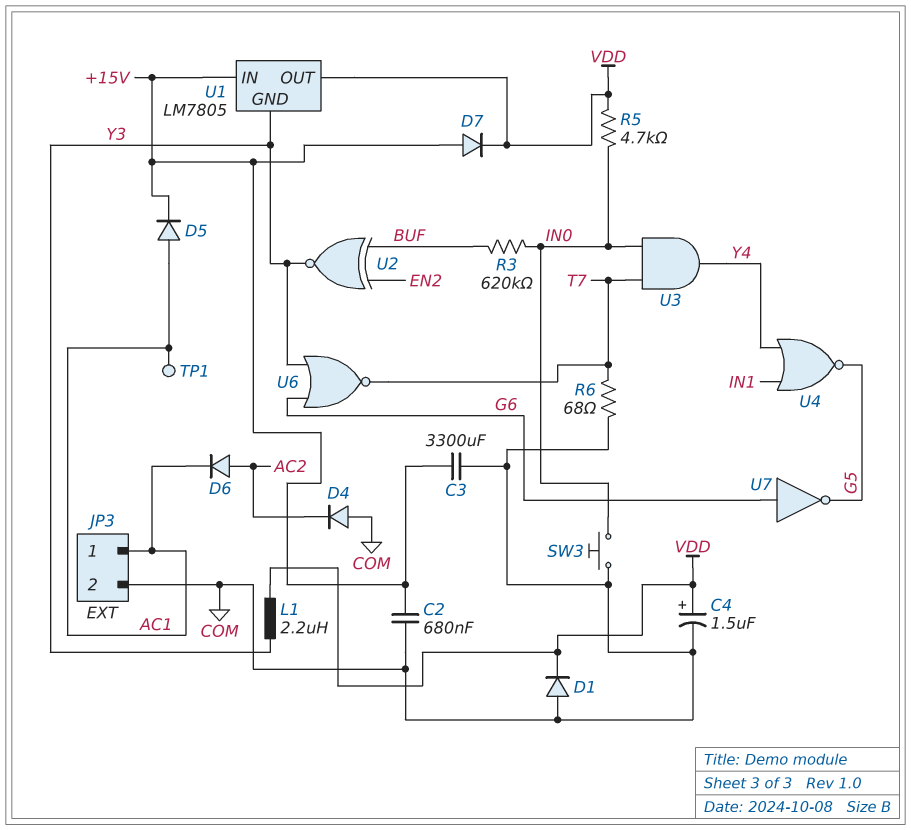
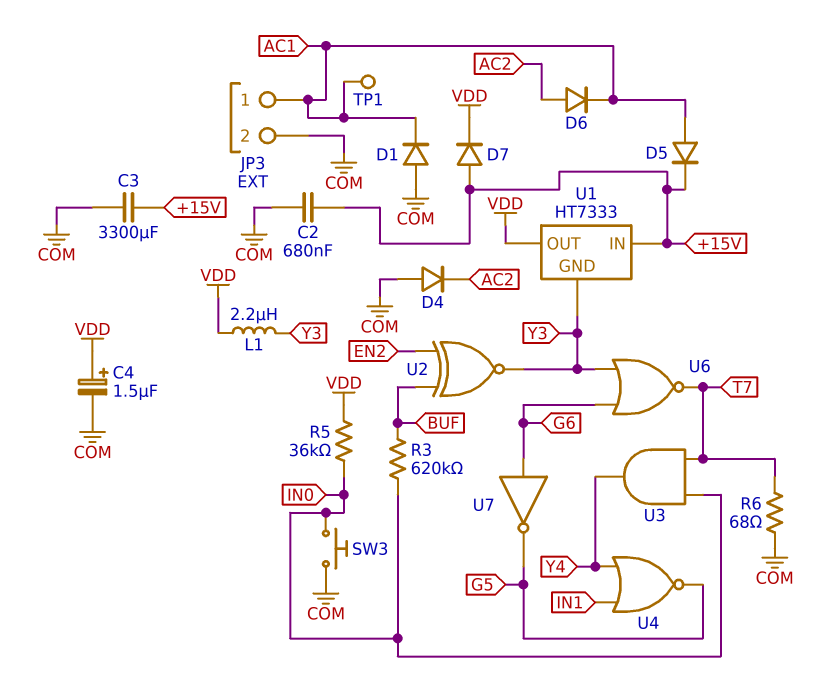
D1: diode (A COM, K VDD) -> diode (A COM, K AC1)
R5: 4.7k (IN0, VDD) -> 36k (IN0, VDD)
U1: LM7805 -> HT7333

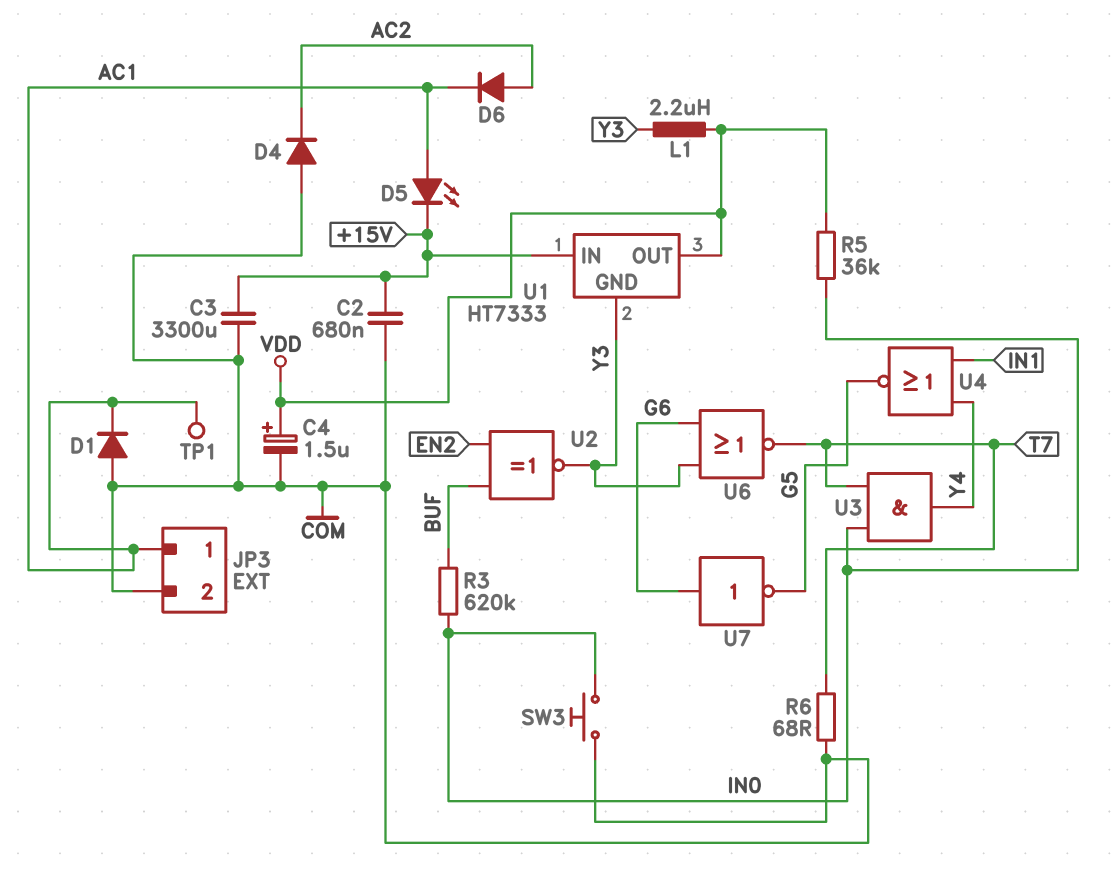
D5: diode (A AC1, K +15V) -> LED (A AC1, K +15V)
D7: diode (A +15V, K VDD) -> none

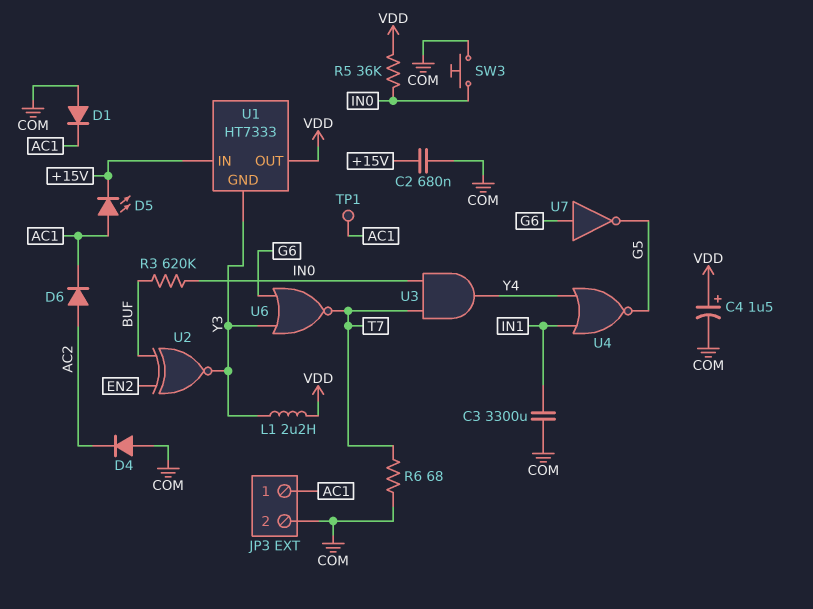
C3: 3300uF (+15V, COM) -> 3300uF (COM, IN1)

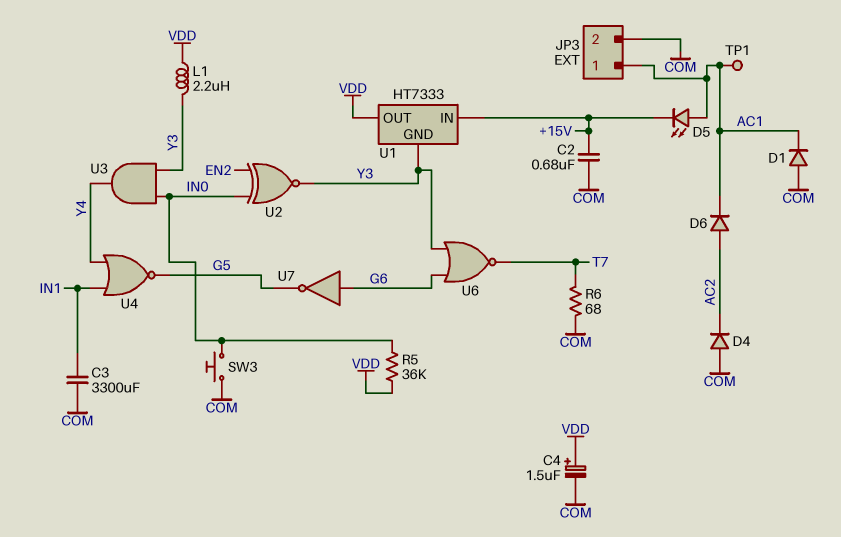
R3: 620k (BUF, IN0) -> none
U2: XNOR (in BUF, in EN2, out Y3) -> XNOR (in EN2, in IN0, out Y3)
U3: AND (in IN0, in T7, out Y4) -> AND (in IN0, in Y3, out Y4)

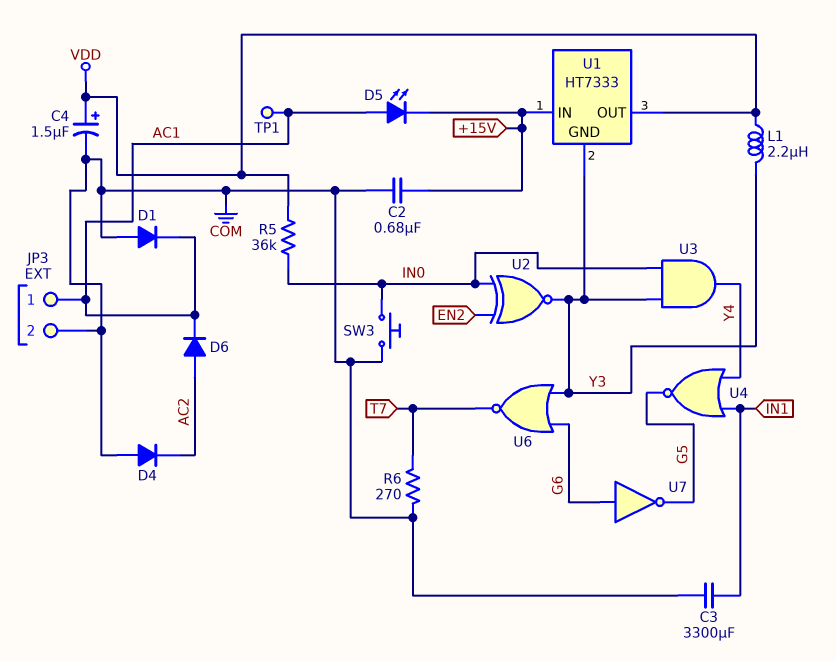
R6: 68 (COM, T7) -> 270 (COM, T7)

